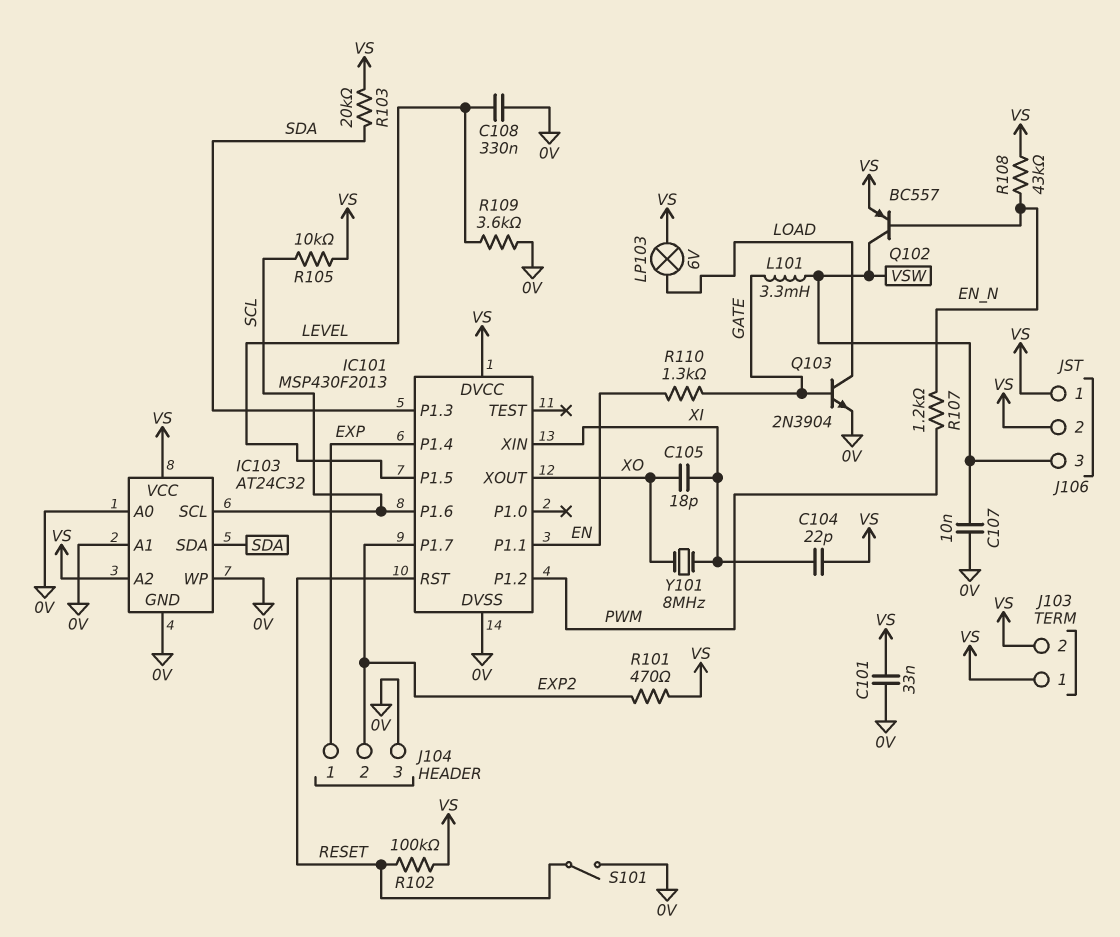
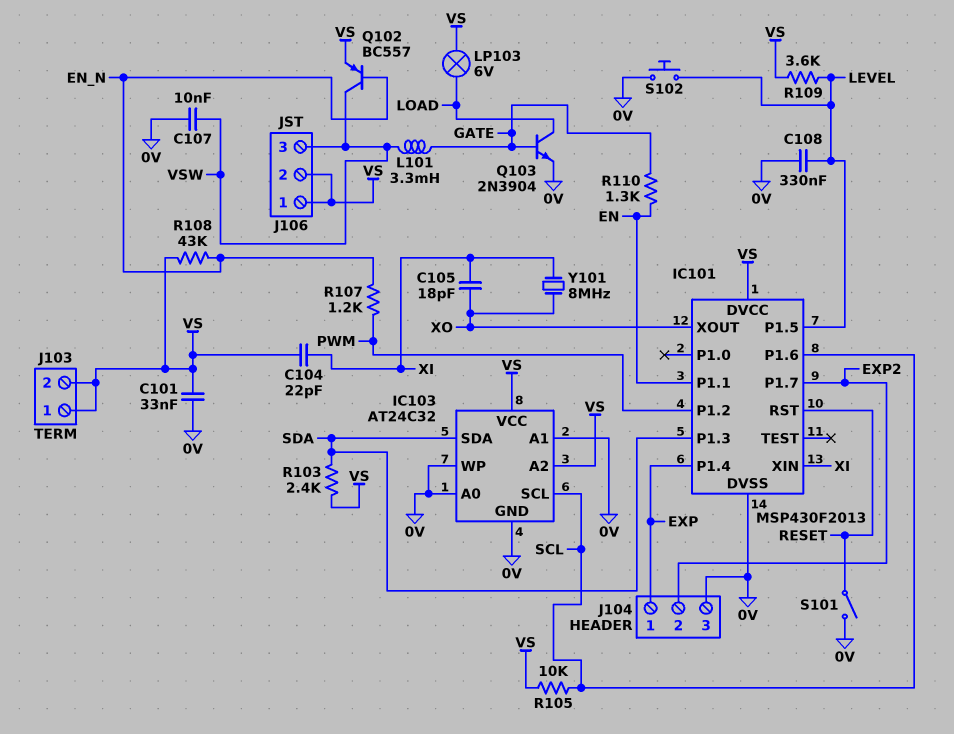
R101: 470 (EXP2, VS) -> none
R102: 100k (RESET, VS) -> none
R103: 20k (SDA, VS) -> 2.4k (SDA, VS)
R109: 3.6k (0V, LEVEL) -> 3.6k (LEVEL, VS)
S102: none -> button (0V, LEVEL)

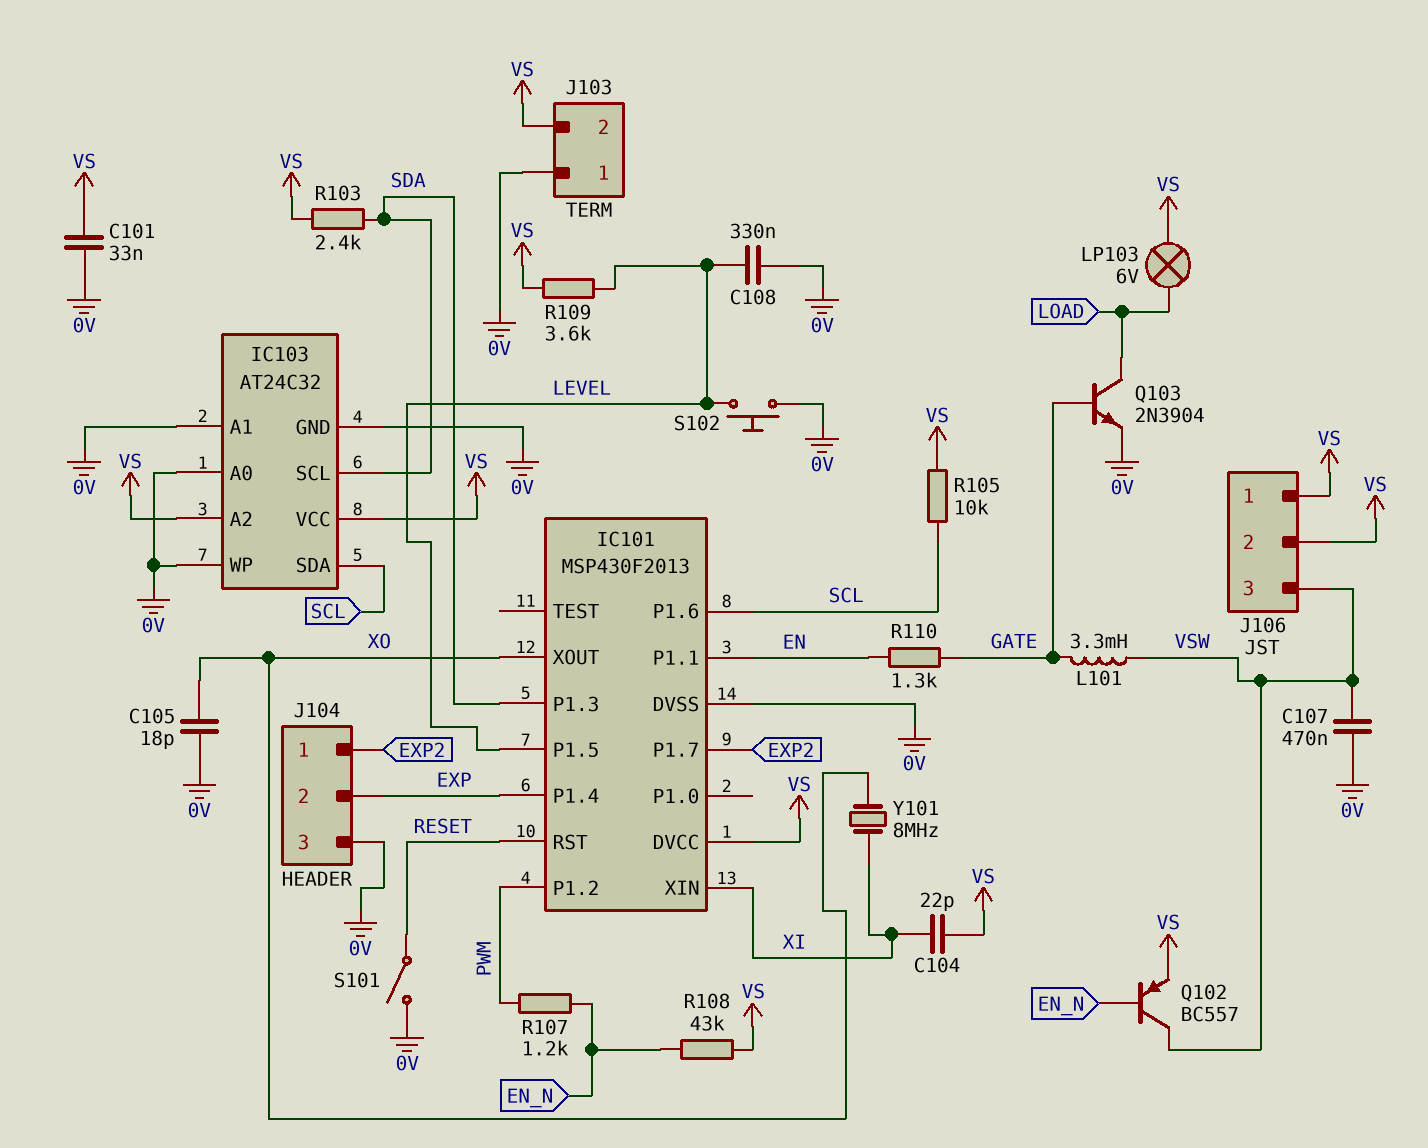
C105: 18pF (XI, XO) -> 18pF (0V, XO)
C107: 10nF (0V, VSW) -> 470nF (0V, VSW)
IC103 pin SCL: SCL -> SDA
IC103 pin SDA: SDA -> SCL
J103 pin 1: VS -> 0V
J104 pin 1: EXP -> EXP2
J104 pin 2: EXP2 -> EXP

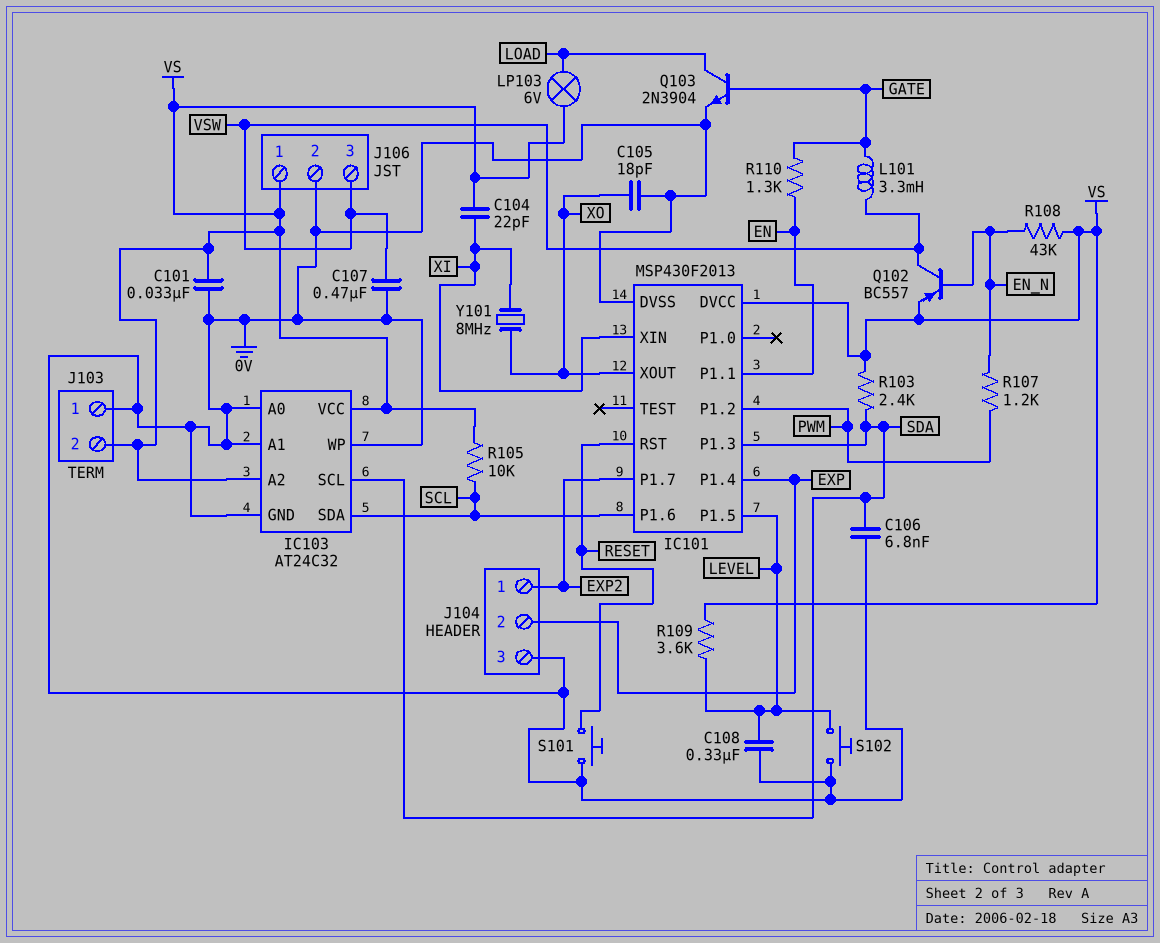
C106: none -> 6.8nF (0V, SDA)
J106 pin 2: VS -> 0V
S101: switch (0V, RESET) -> button (0V, RESET)

